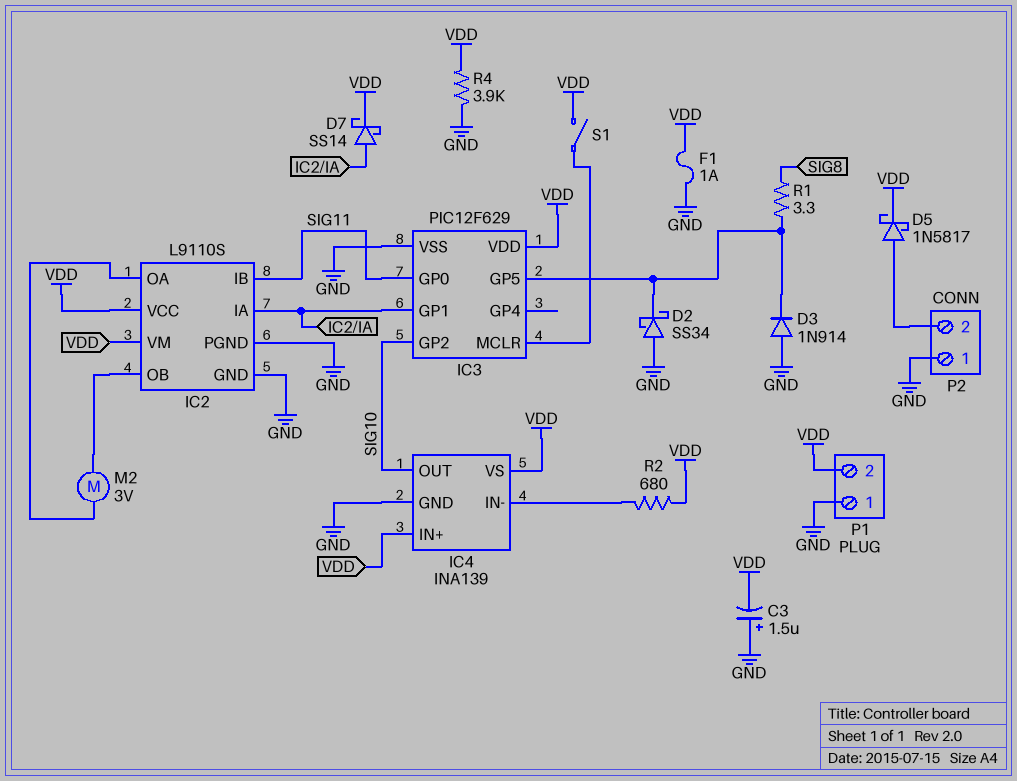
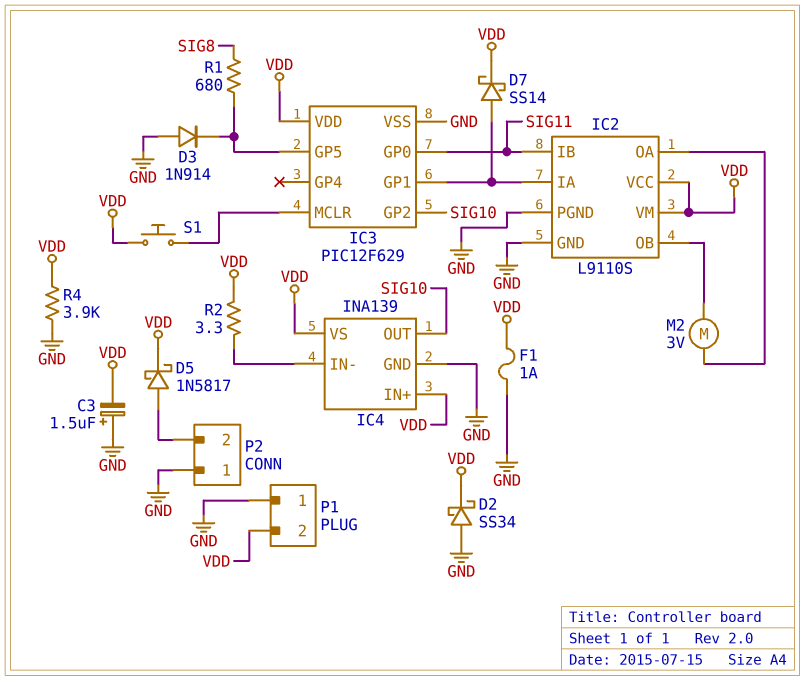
D2: schottky SS34 (A GND, K IC3/GP5) -> schottky SS34 (A GND, K VDD)
R1: 3.3 (IC3/GP5, SIG8) -> 680 (IC3/GP5, SIG8)
R2: 680 (IC4/IN-, VDD) -> 3.3 (IC4/IN-, VDD)
S1: switch (IC3/MCLR, VDD) -> button (IC3/MCLR, VDD)

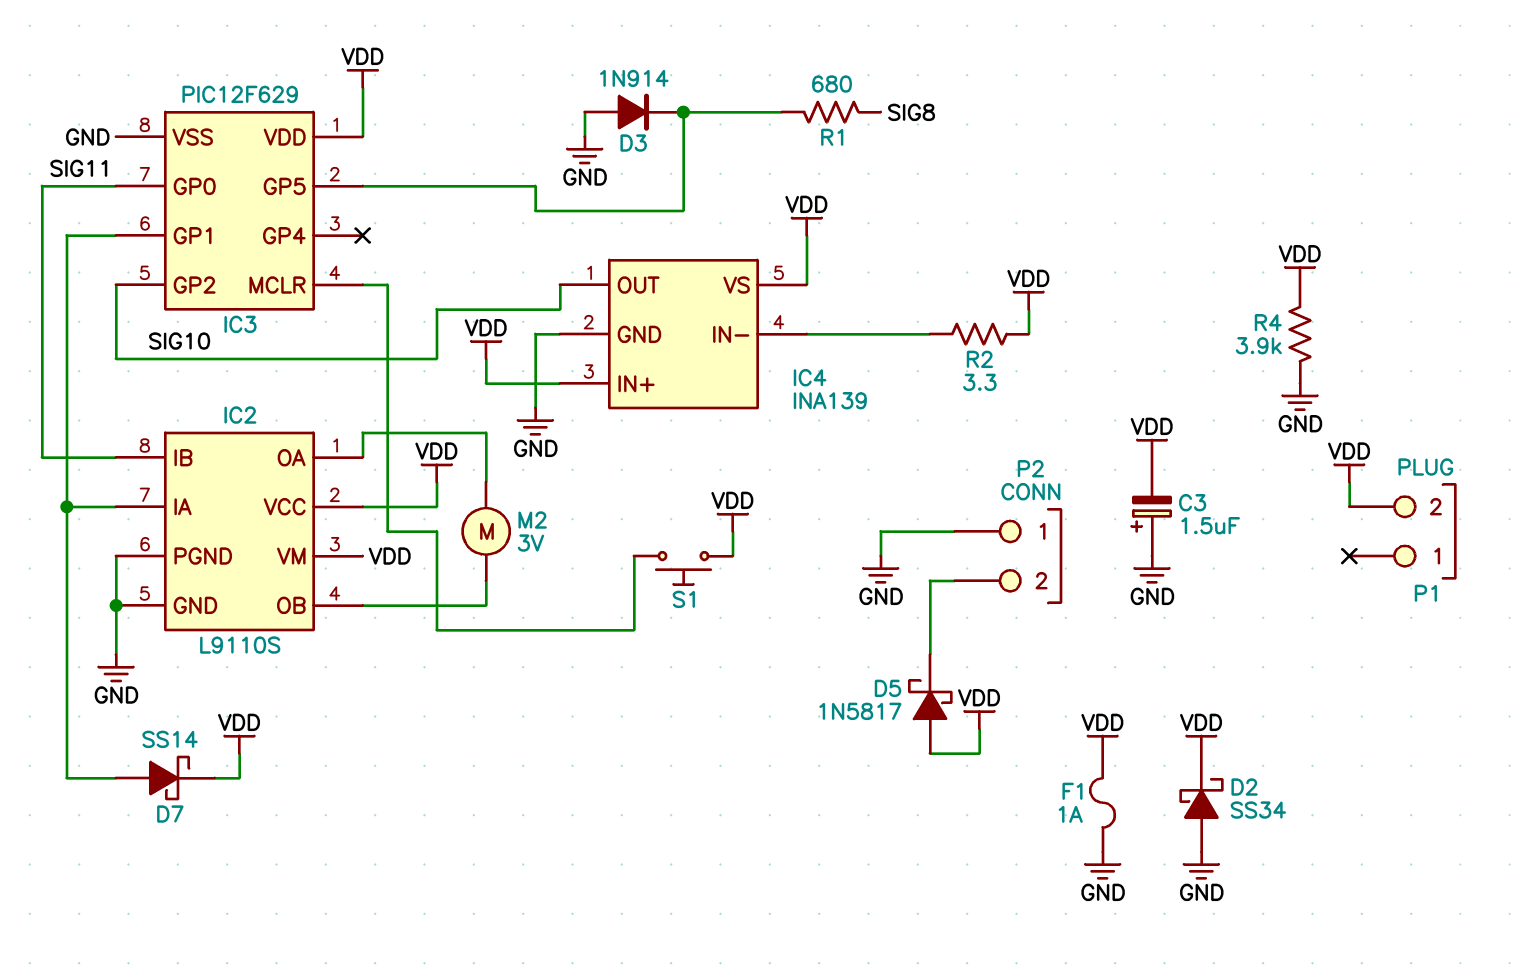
D5: schottky 1N5817 (A P2/2, K VDD) -> schottky 1N5817 (A VDD, K P2/2)
P1 pin 1: GND -> none

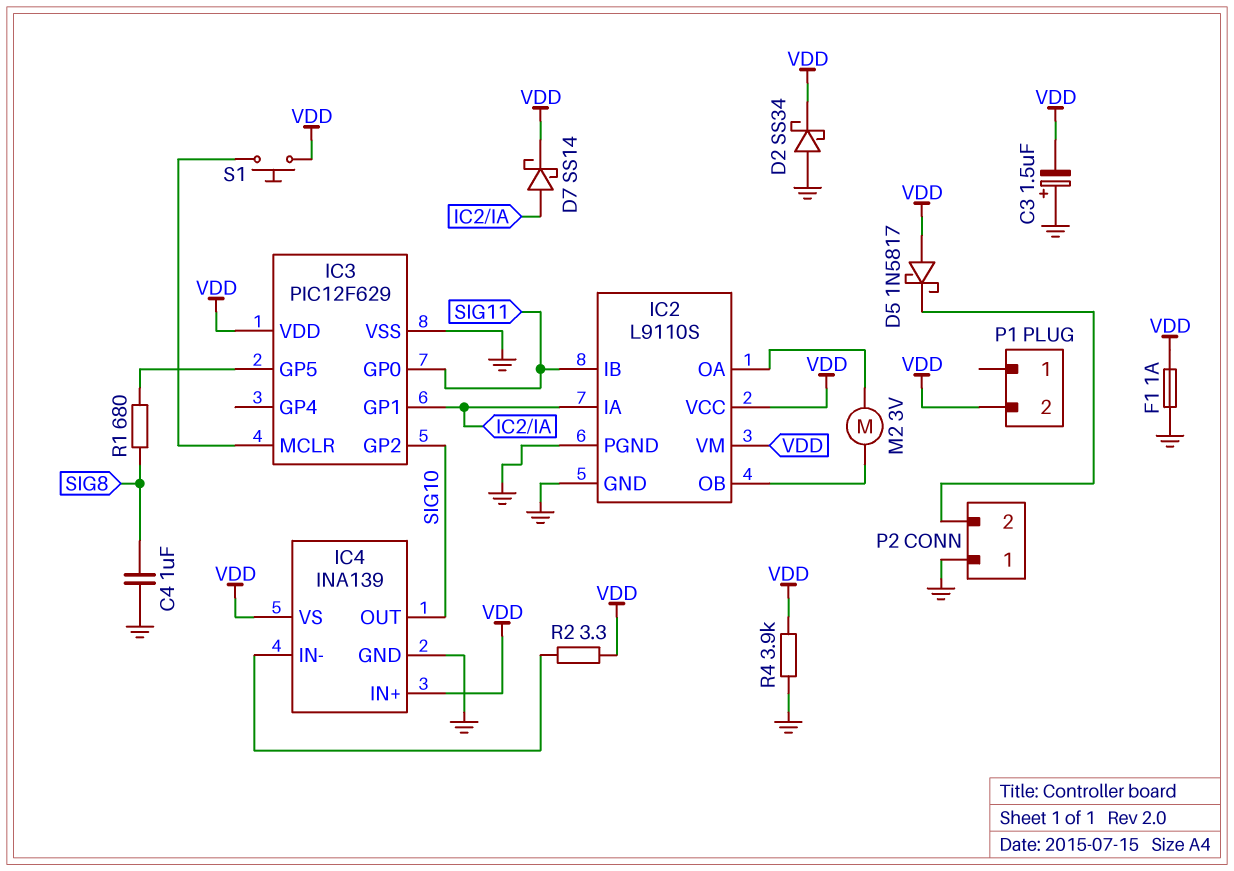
C4: none -> 1uF (GND, SIG8)
D3: diode 1N914 (A GND, K IC3/GP5) -> none

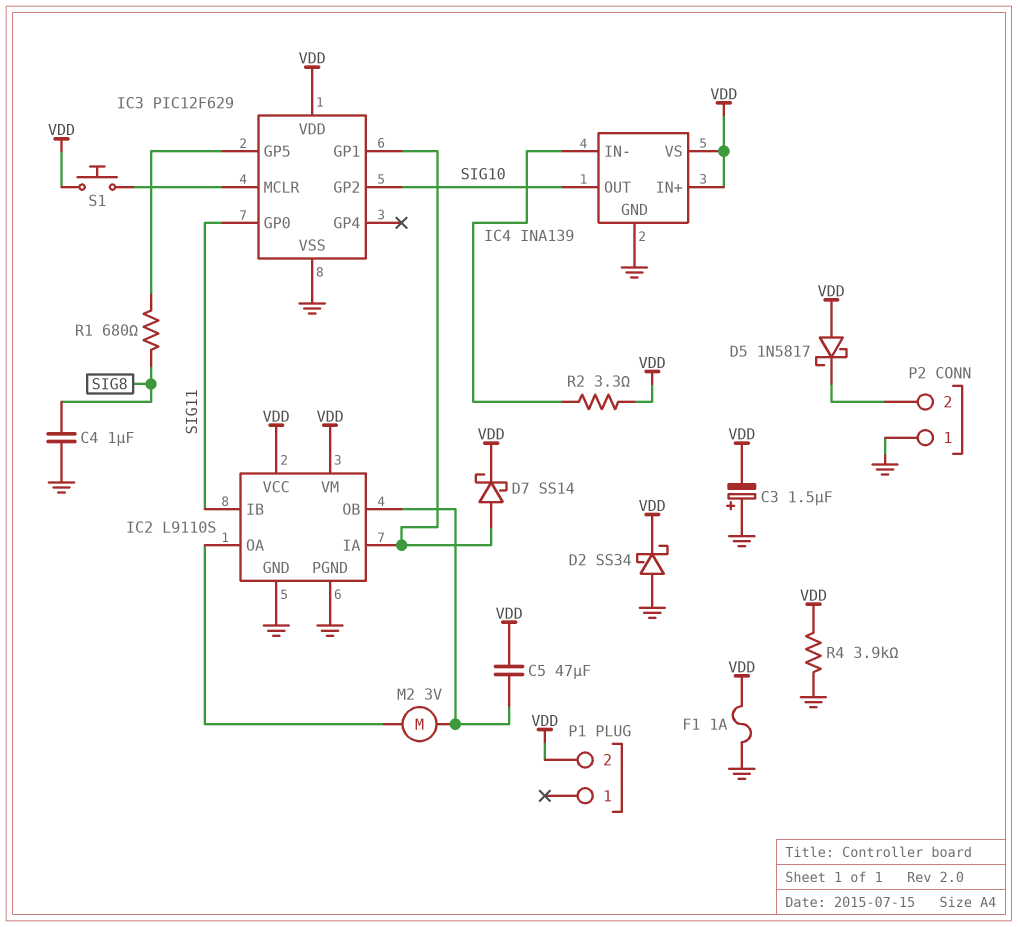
C5: none -> 47uF (IC2/OB, VDD)

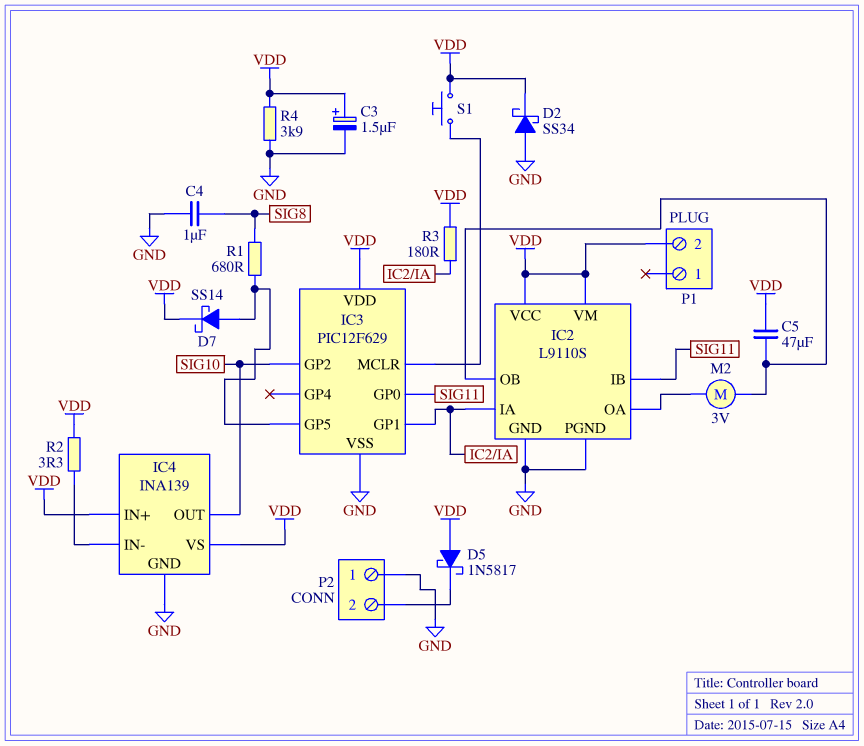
C3: 1.5uF (plus GND, minus VDD) -> 1.5uF (plus VDD, minus GND)
D7: schottky SS14 (A IC2/IA, K VDD) -> schottky SS14 (A IC3/GP5, K VDD)
F1: 1A (GND, VDD) -> none
R3: none -> 180 (IC2/IA, VDD)

